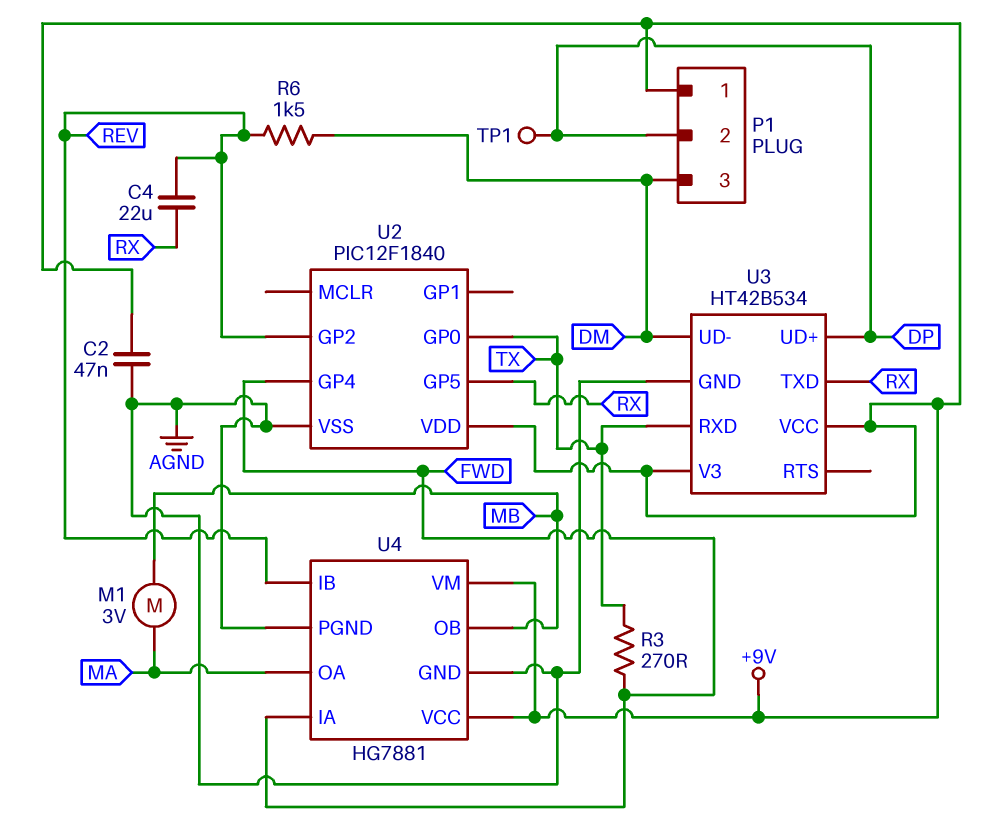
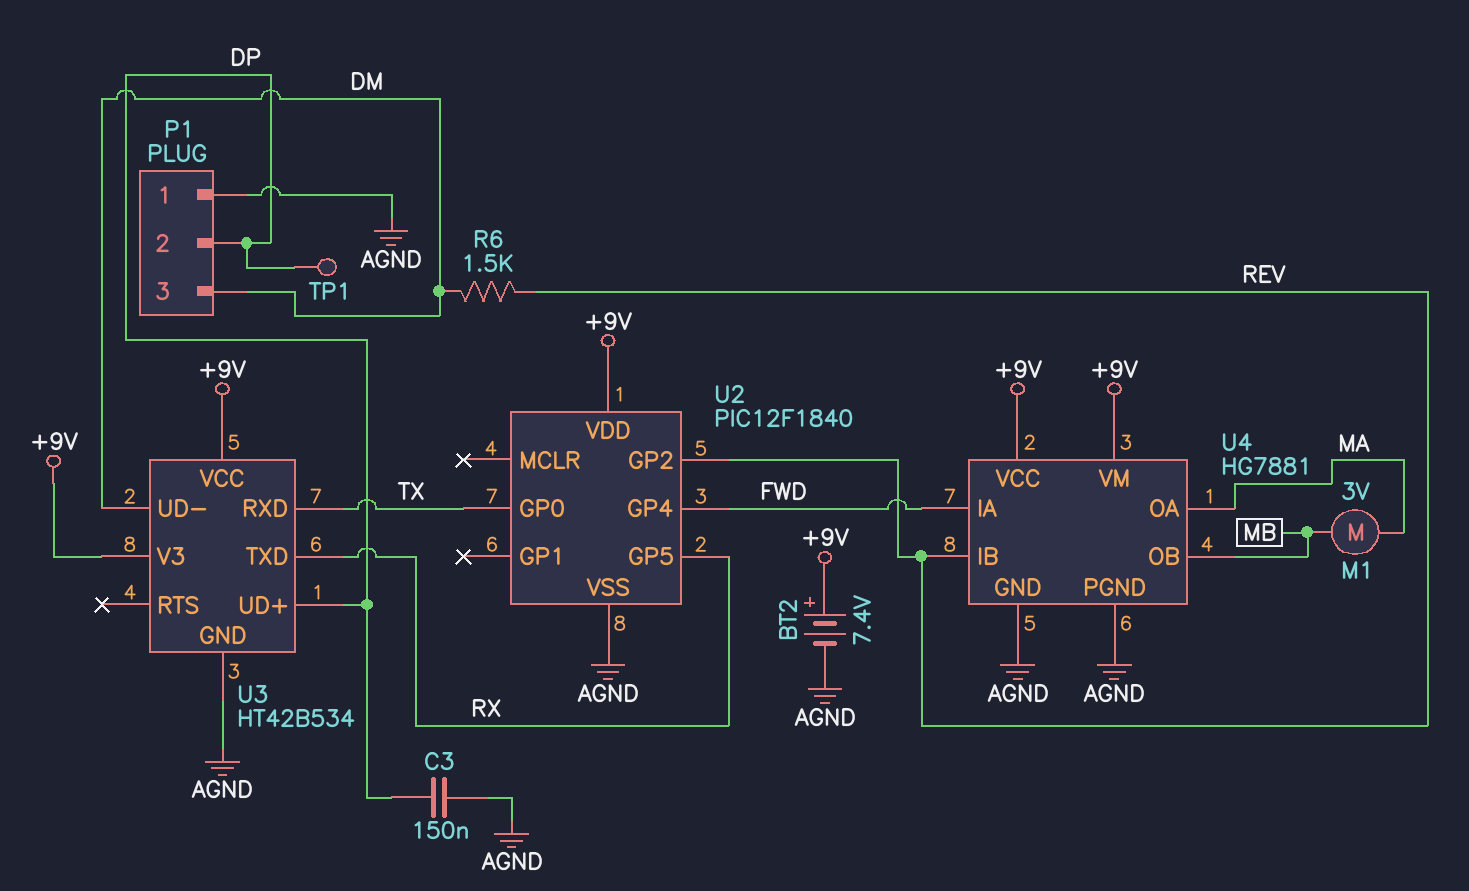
BT2: none -> 7.4V (plus +9V, minus AGND)
C2: 47nF (+9V, AGND) -> none
C3: none -> 150nF (AGND, DP)
C4: 22uF (REV, RX) -> none
P1 pin 1: +9V -> AGND
R3: 270 (FWD, TX) -> none

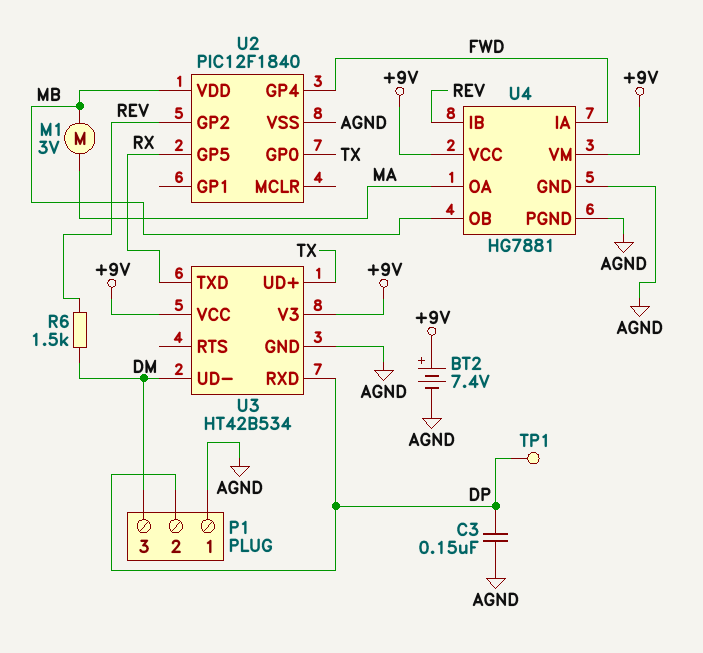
U2 pin VDD: +9V -> MB
U3 pin RXD: TX -> DP
U3 pin UD+: DP -> TX

